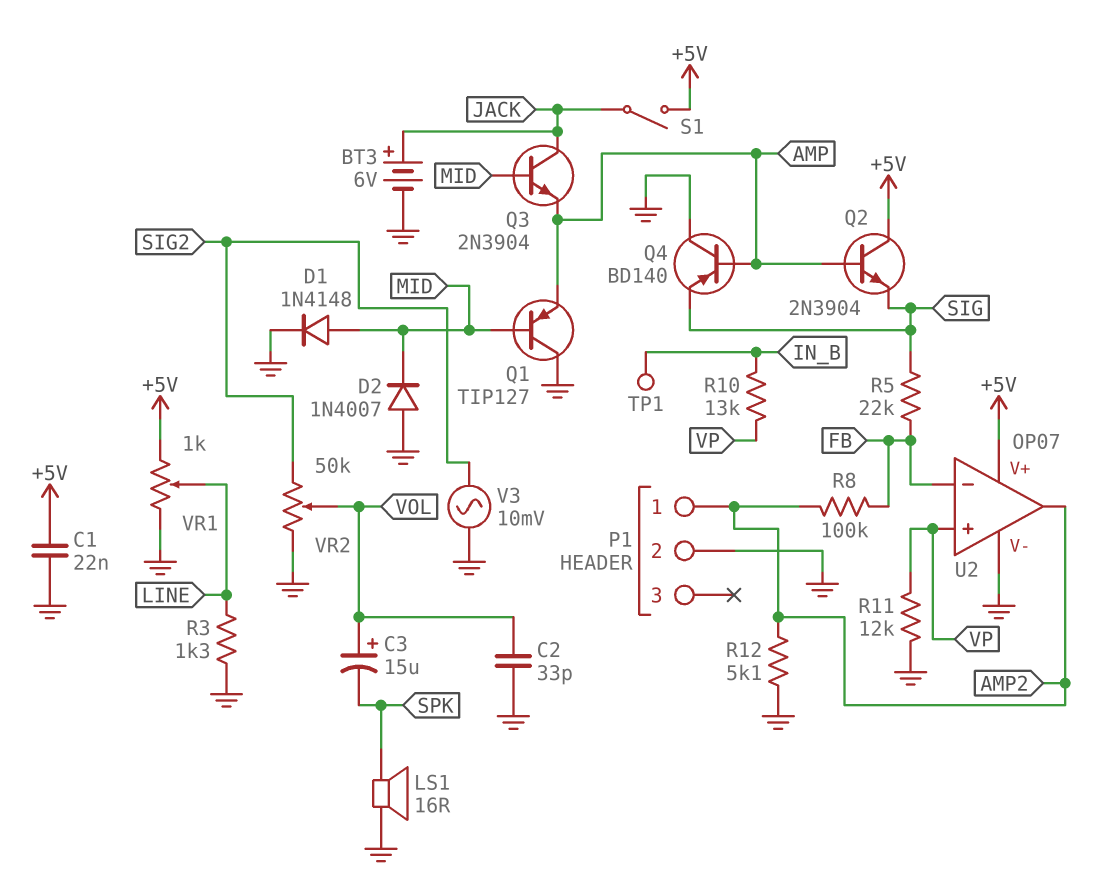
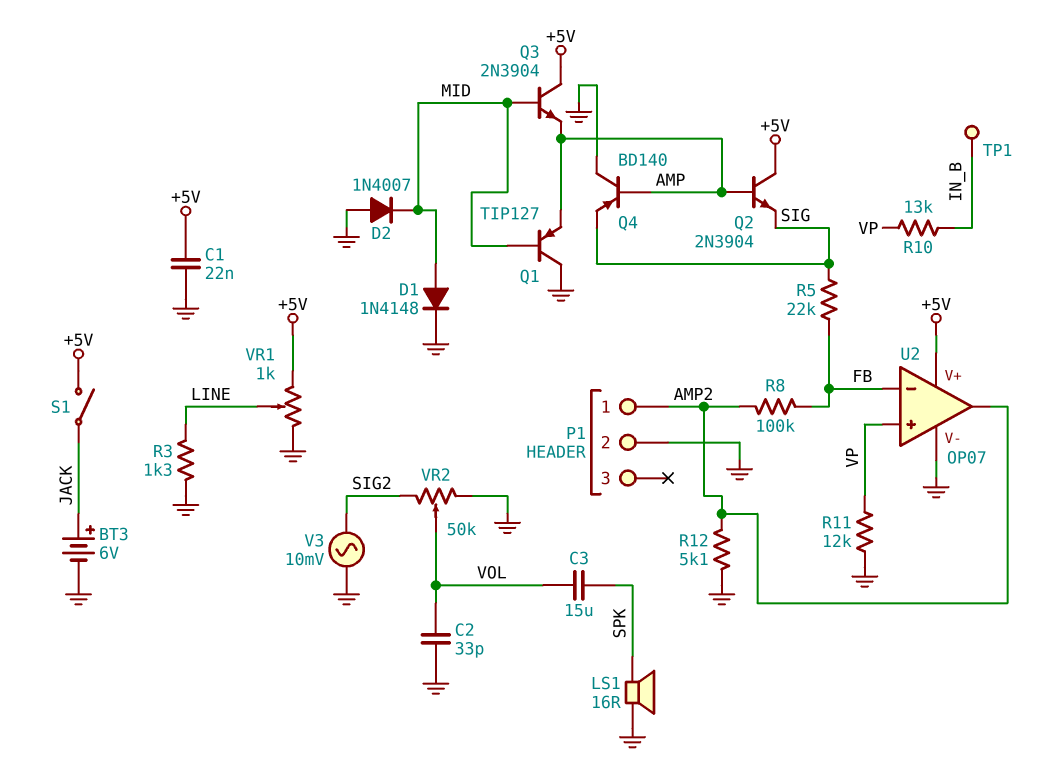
C3: 15uF (plus VOL, minus SPK) -> 15uF (SPK, VOL)
Q3: NPN 2N3904 (B MID, C JACK, E AMP) -> NPN 2N3904 (B MID, C +5V, E AMP)

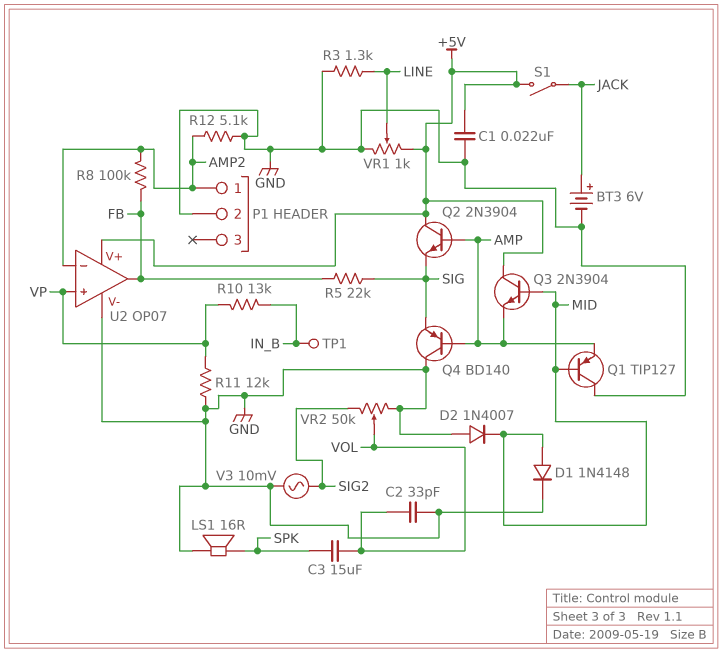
U2 pin in-: FB -> AMP2
U2 pin out: AMP2 -> FB

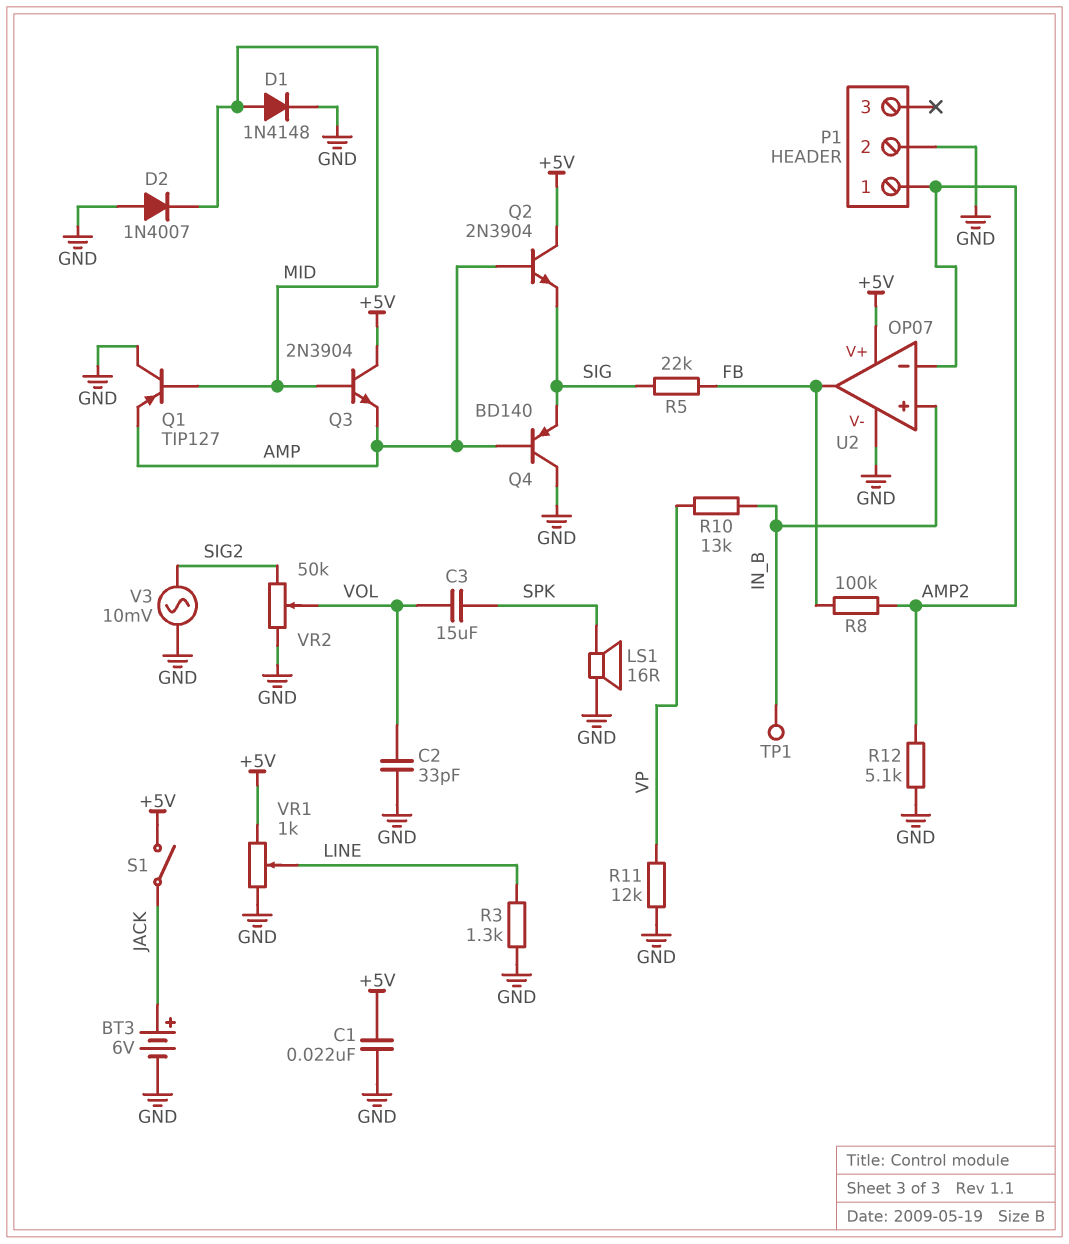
U2 pin in+: VP -> IN_B

